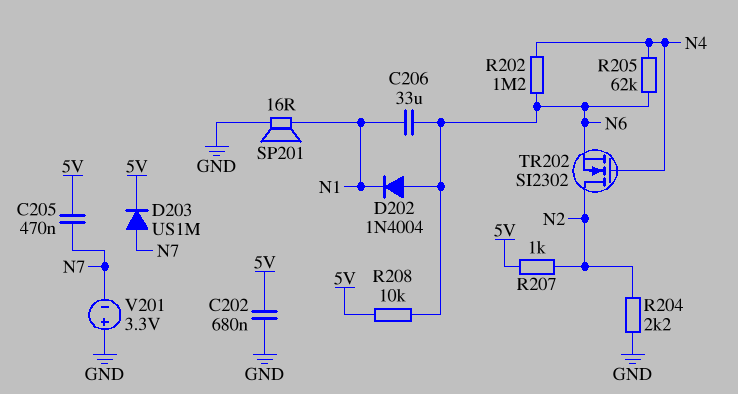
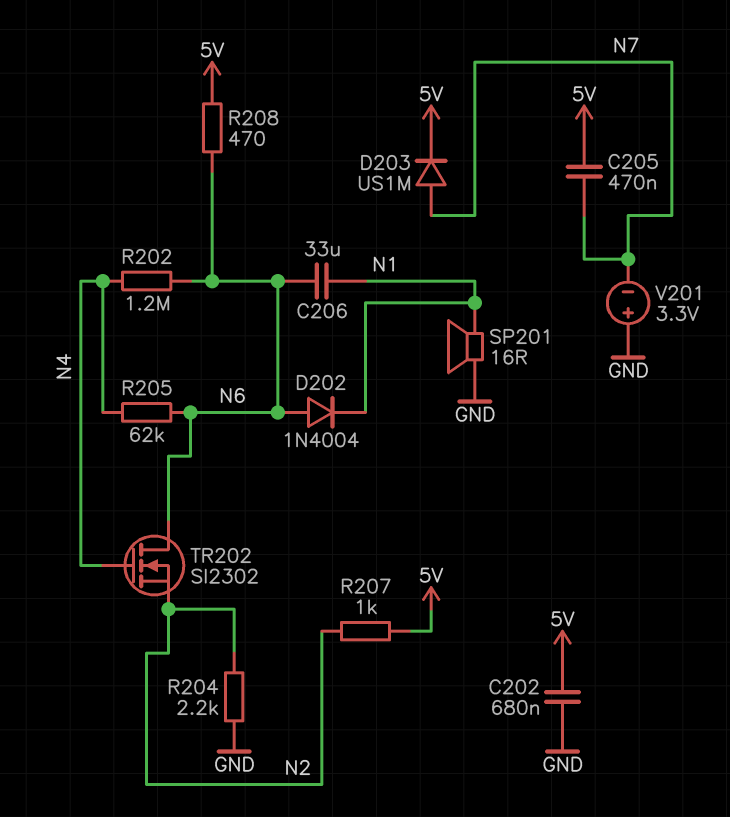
R208: 10k (5V, N6) -> 470 (5V, N6)
TR202: NMOS SI2302 (G N4, D N2, S N6) -> NMOS SI2302 (G N4, D N6, S N2)

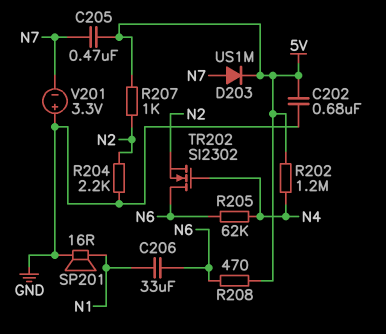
D202: diode 1N4004 (A N6, K N1) -> none
R202: 1.2M (N4, N6) -> 1.2M (5V, N4)

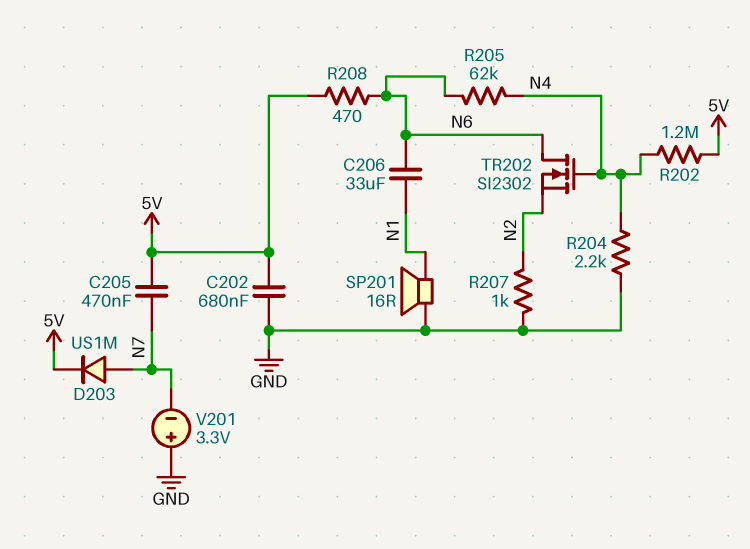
R204: 2.2k (GND, N2) -> 2.2k (GND, N4)
R207: 1k (5V, N2) -> 1k (GND, N2)

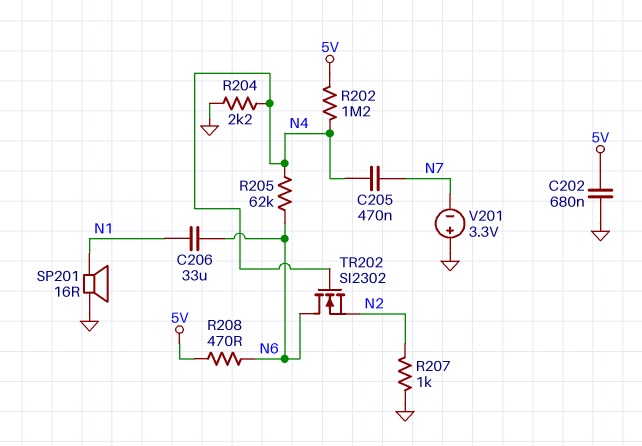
C205: 470nF (5V, N7) -> 470nF (N4, N7)
D203: diode US1M (A N7, K 5V) -> none

